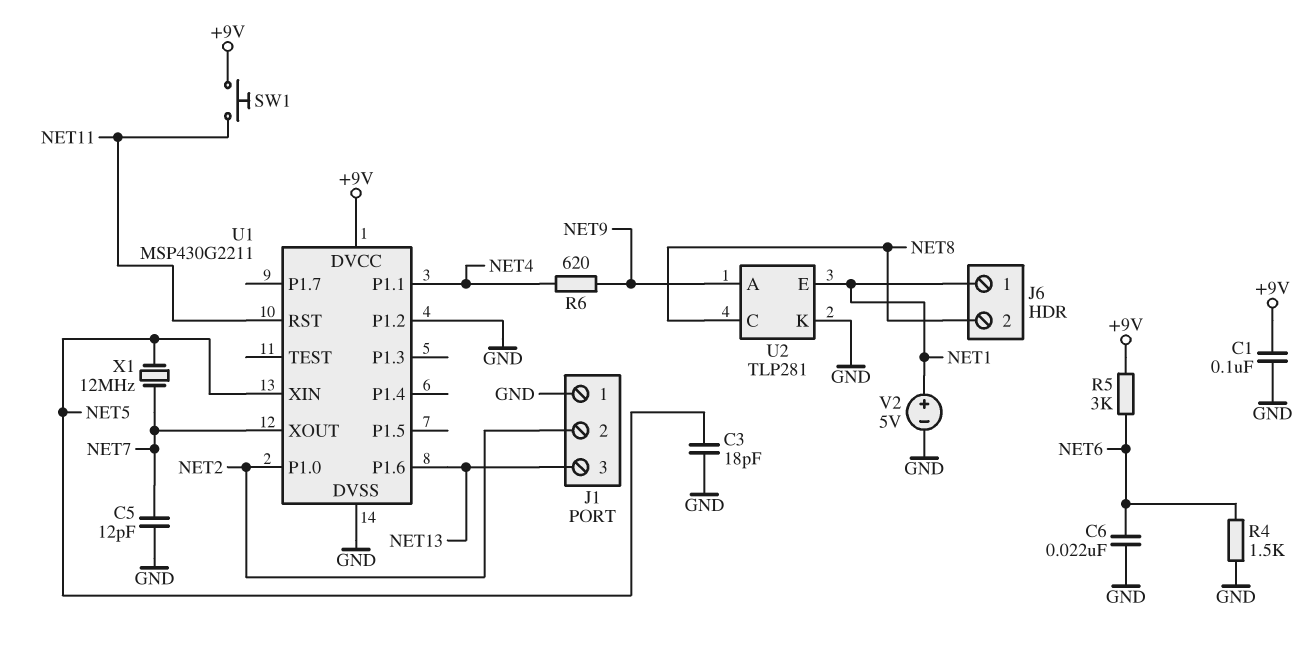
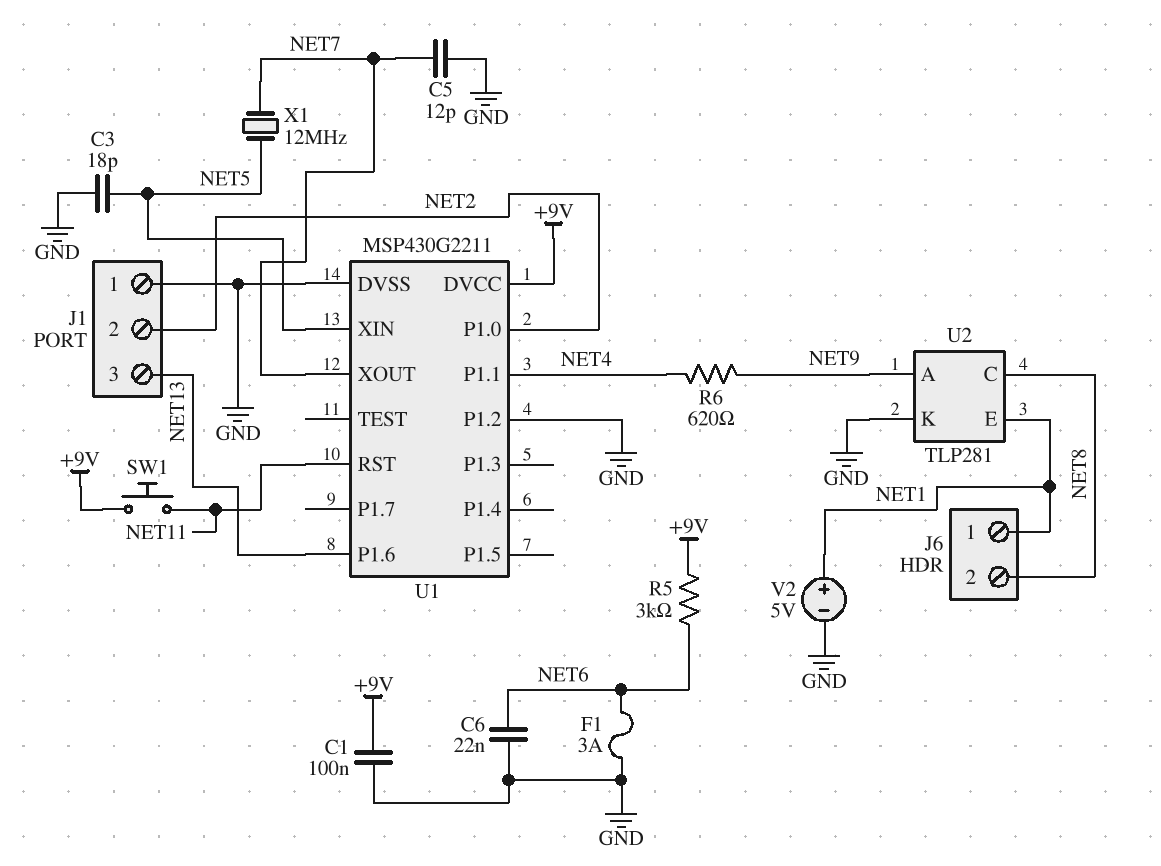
F1: none -> 3A (GND, NET6)
R4: 1.5k (GND, NET6) -> none

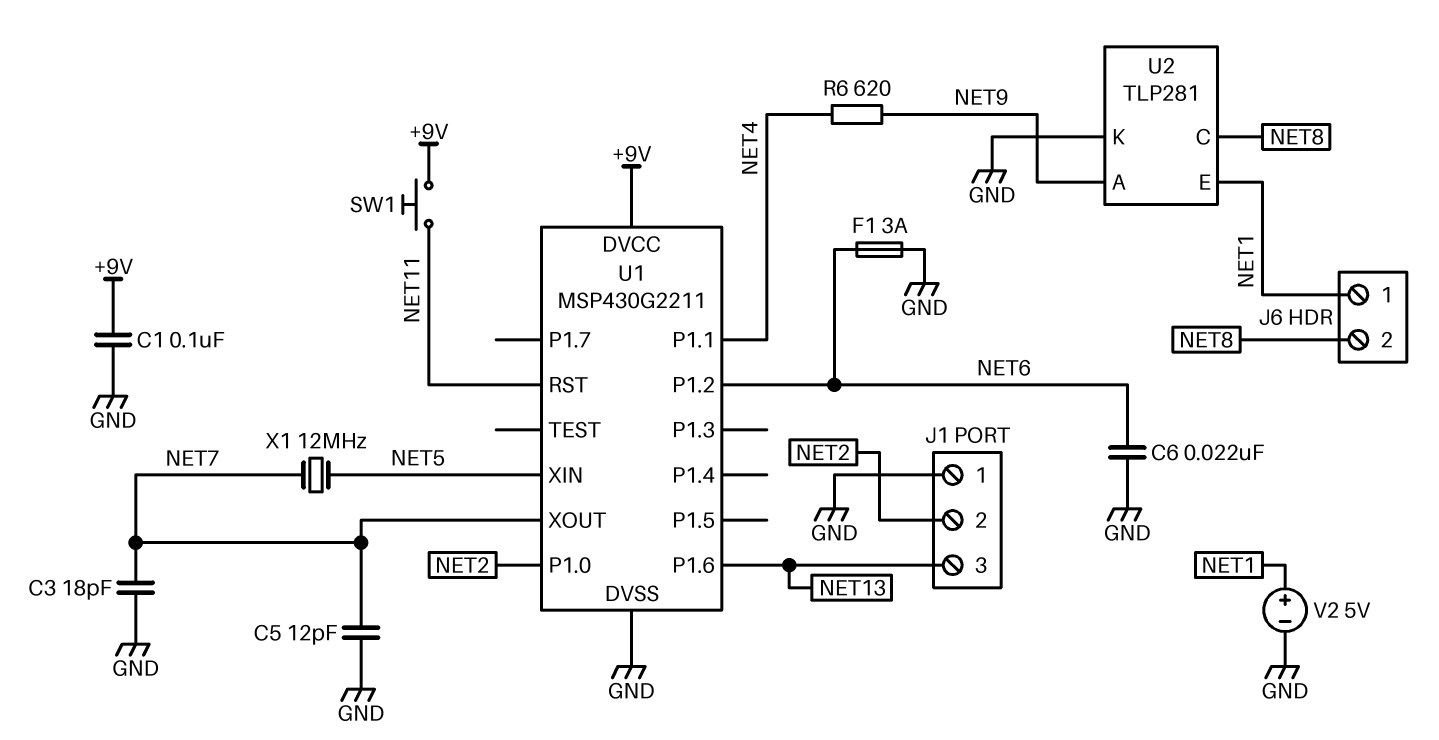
C3: 18pF (GND, NET5) -> 18pF (GND, NET7)
R5: 3k (+9V, NET6) -> none
U1 pin P1.2: GND -> NET6

